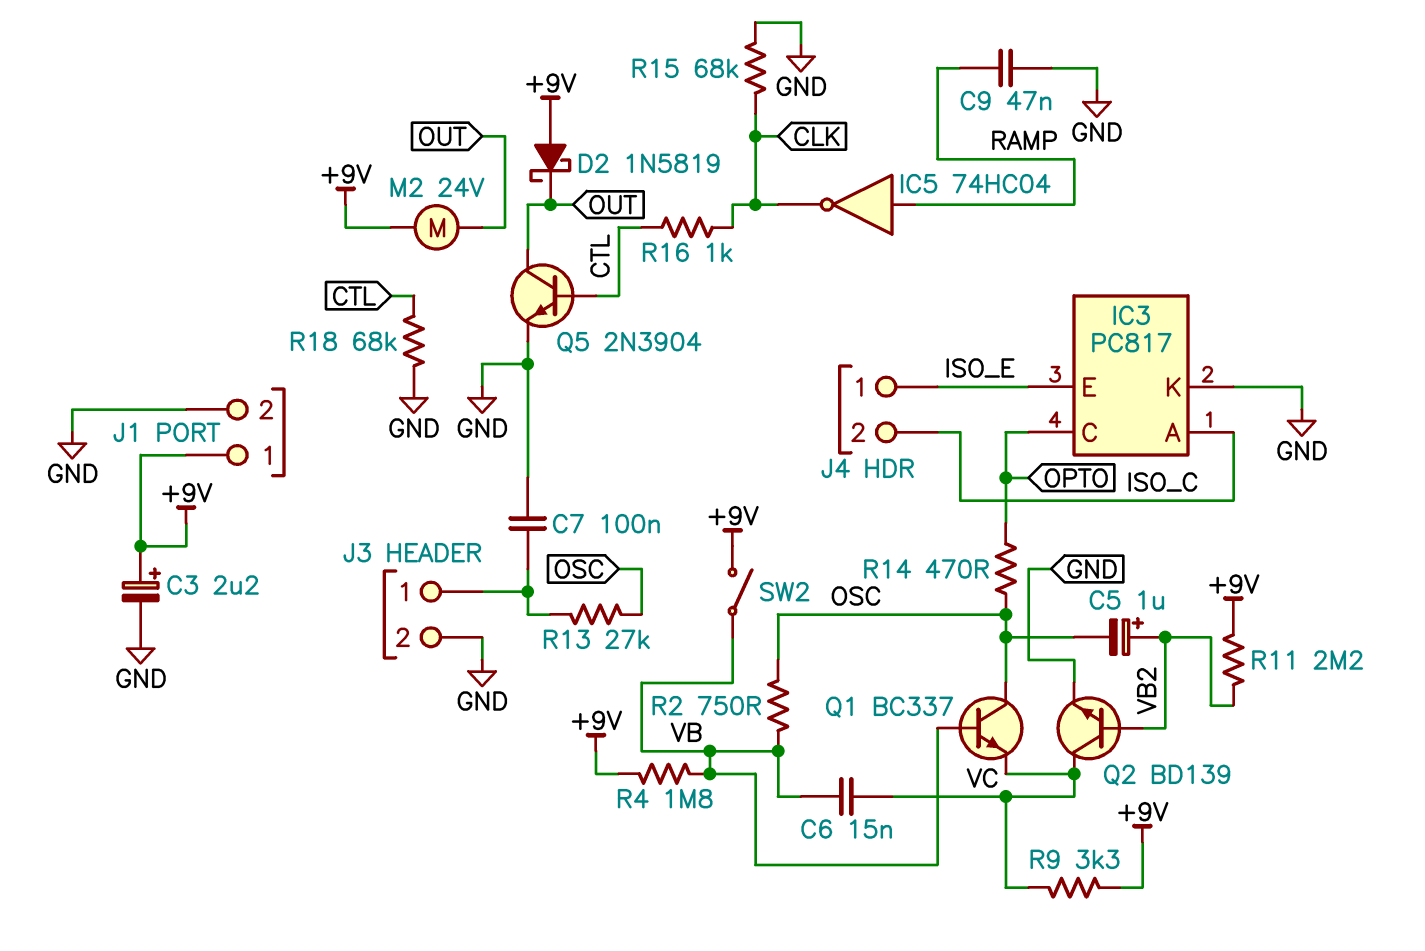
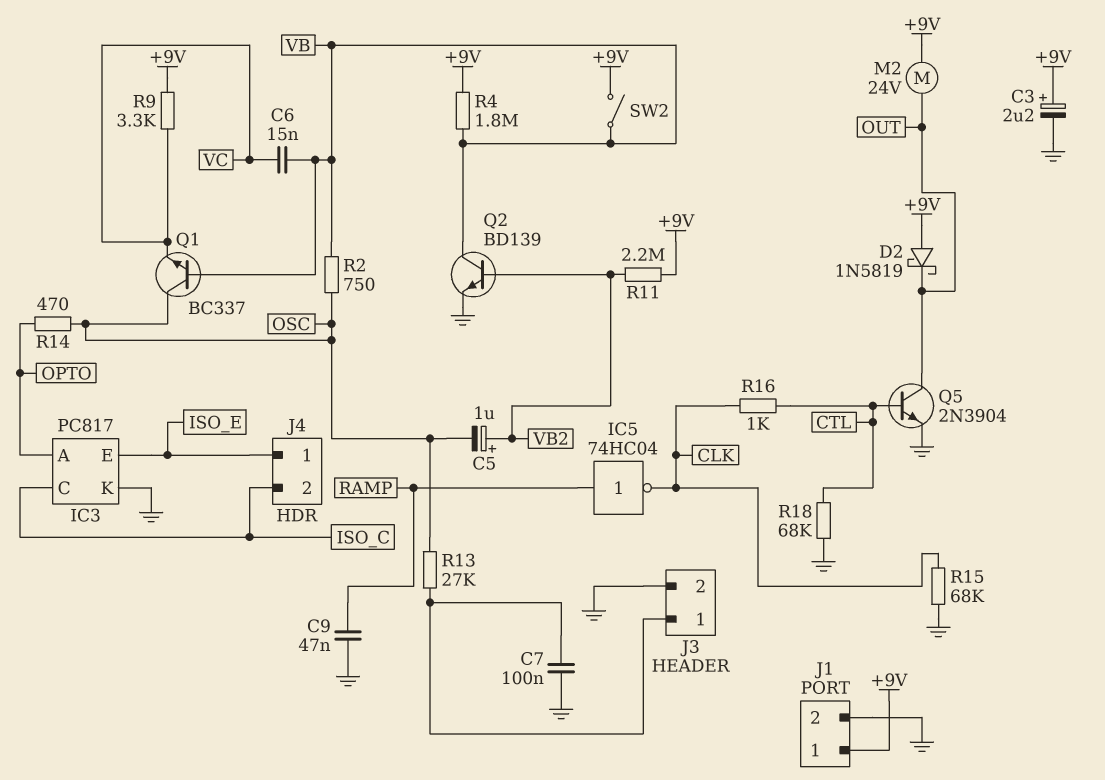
IC3 pin A: ISO_C -> OPTO
IC3 pin C: OPTO -> ISO_C
Q2: NPN BD139 (B VB2, C VC, E GND) -> NPN BD139 (B VB2, C VB, E GND)

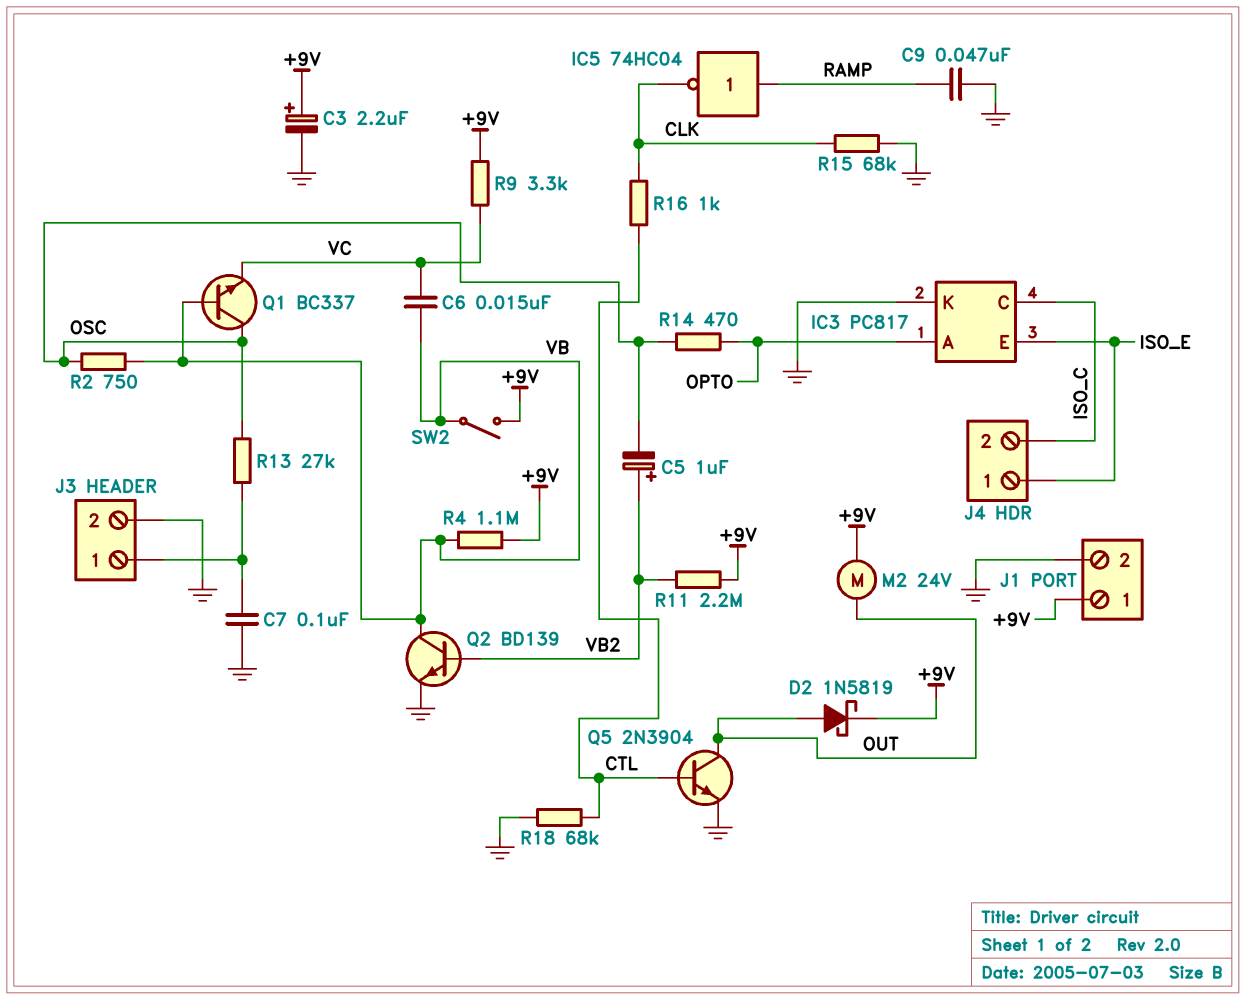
D2: schottky 1N5819 (A +9V, K OUT) -> schottky 1N5819 (A OUT, K +9V)
R4: 1.8M (+9V, VB) -> 1.1M (+9V, VB)

